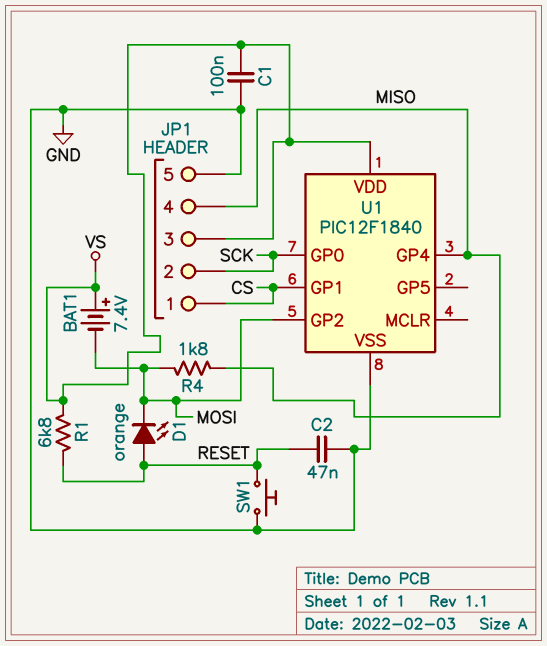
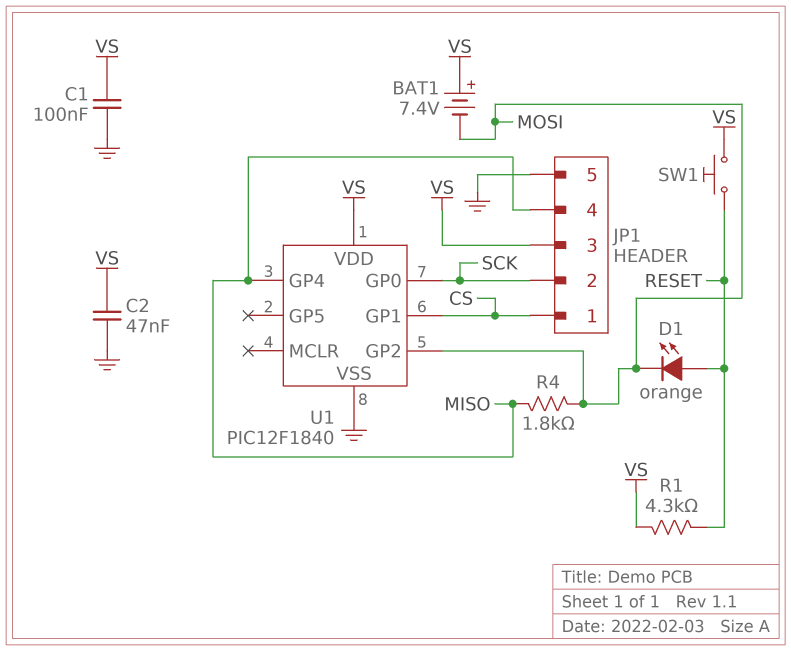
C2: 47nF (GND, RESET) -> 47nF (GND, VS)
R1: 6.8k (RESET, VS) -> 4.3k (RESET, VS)
SW1: button (GND, RESET) -> button (RESET, VS)

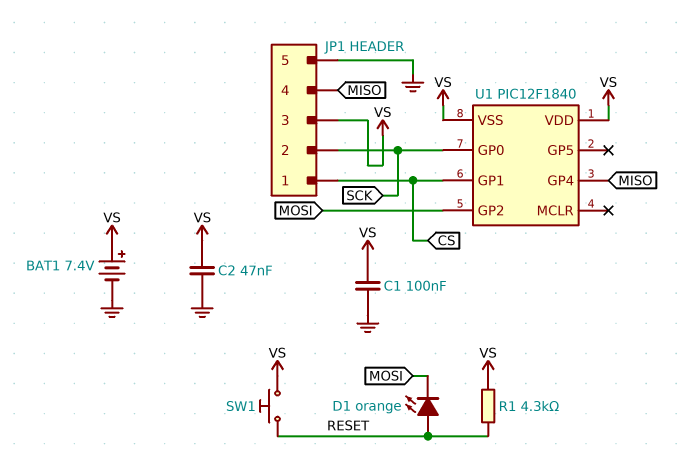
BAT1: 7.4V (plus VS, minus MOSI) -> 7.4V (plus VS, minus GND)
R4: 1.8k (MISO, MOSI) -> none
U1 pin VSS: GND -> VS

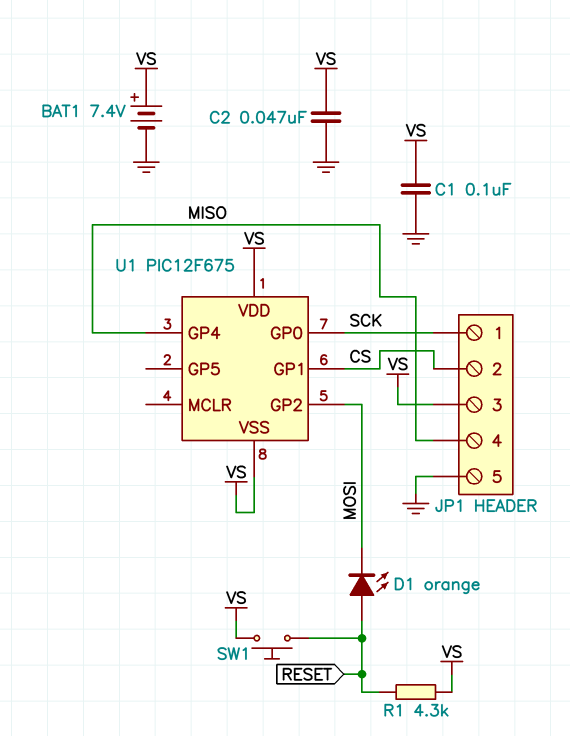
JP1 pin 1: CS -> SCK
JP1 pin 2: SCK -> CS
U1: PIC12F1840 -> PIC12F675

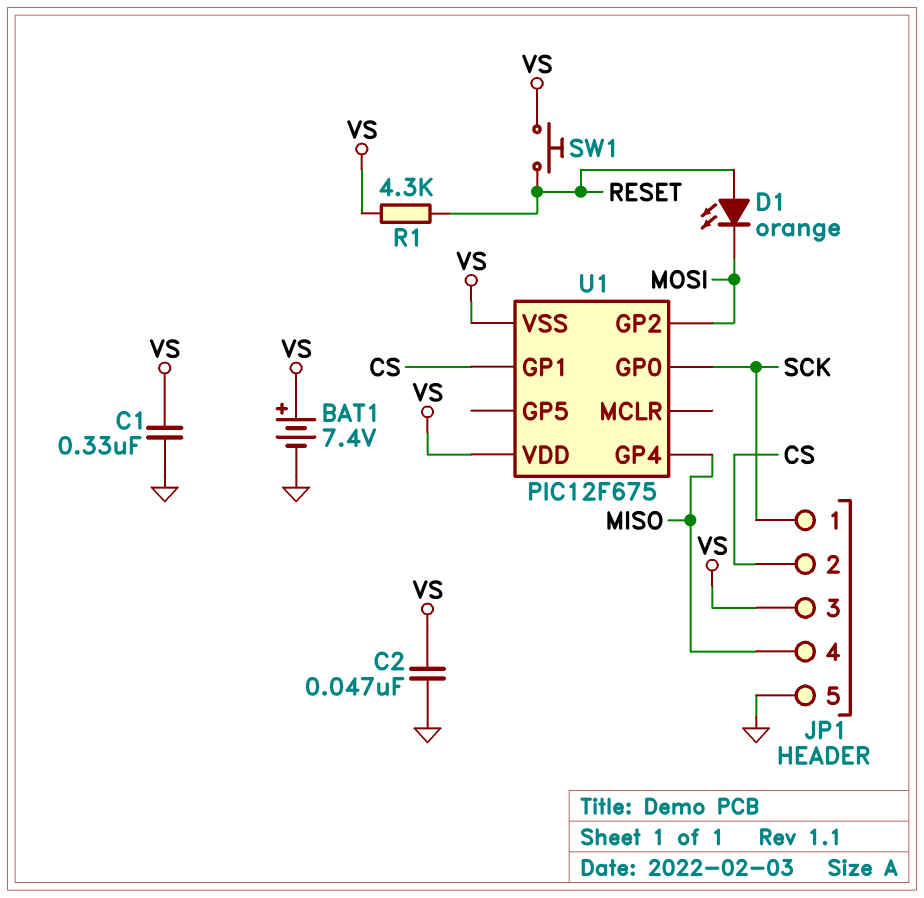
C1: 100nF (GND, VS) -> 330nF (GND, VS)

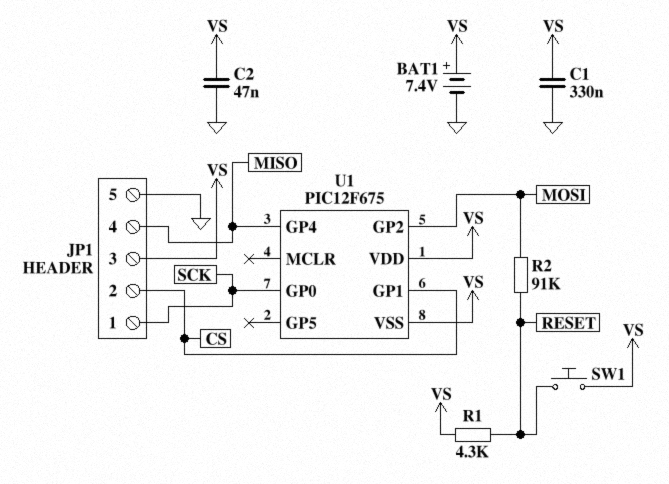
D1: LED orange (A RESET, K MOSI) -> none
R2: none -> 91k (MOSI, RESET)

